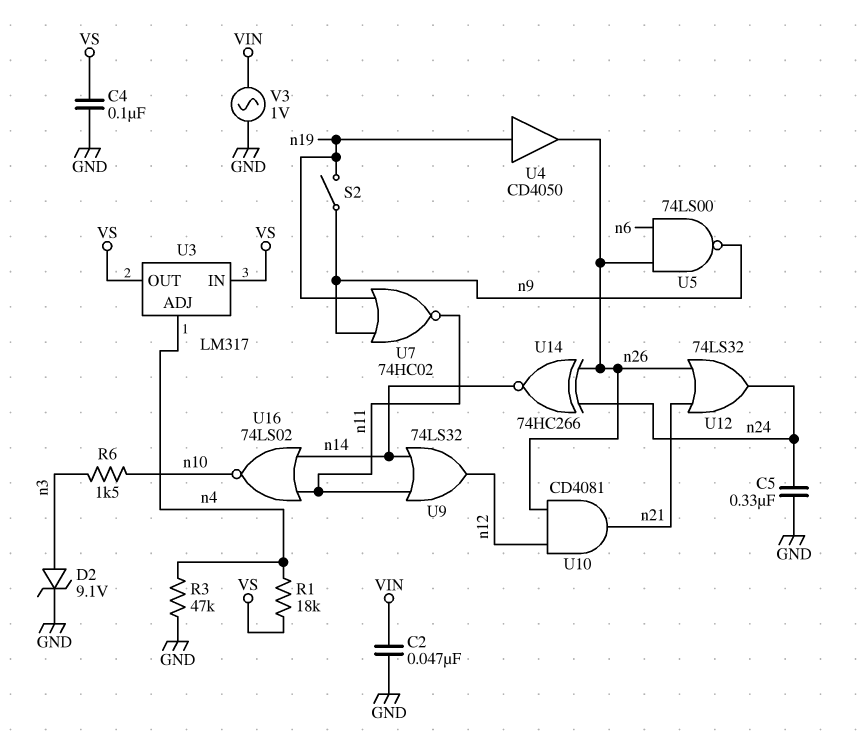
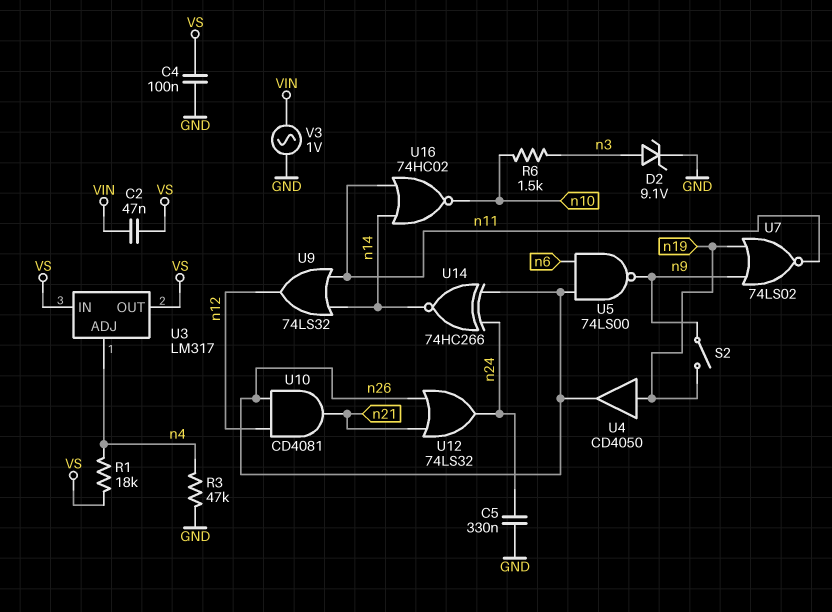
C2: 47nF (GND, VIN) -> 47nF (VIN, VS)
U7: NOR 74HC02 (in n9, in n19, out n11) -> NOR 74LS02 (in n9, in n19, out n11)
U16: NOR 74LS02 (in n11, in n14, out n10) -> NOR 74HC02 (in n11, in n14, out n10)

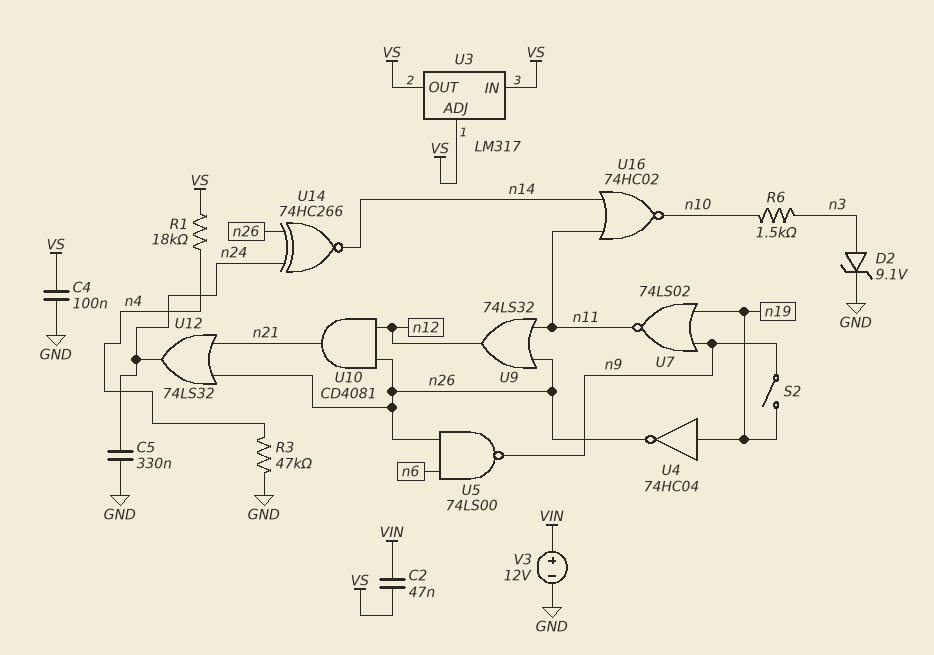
U3 pin ADJ: n4 -> VS
U4: buffer CD4050 (in n19, out n26) -> NOT 74HC04 (in n19, out n26)
U9: OR 74LS32 (in n11, in n14, out n12) -> OR 74LS32 (in n11, in n26, out n12)
V3: AC 1V (GND, VIN) -> 12V (plus VIN, minus GND)

